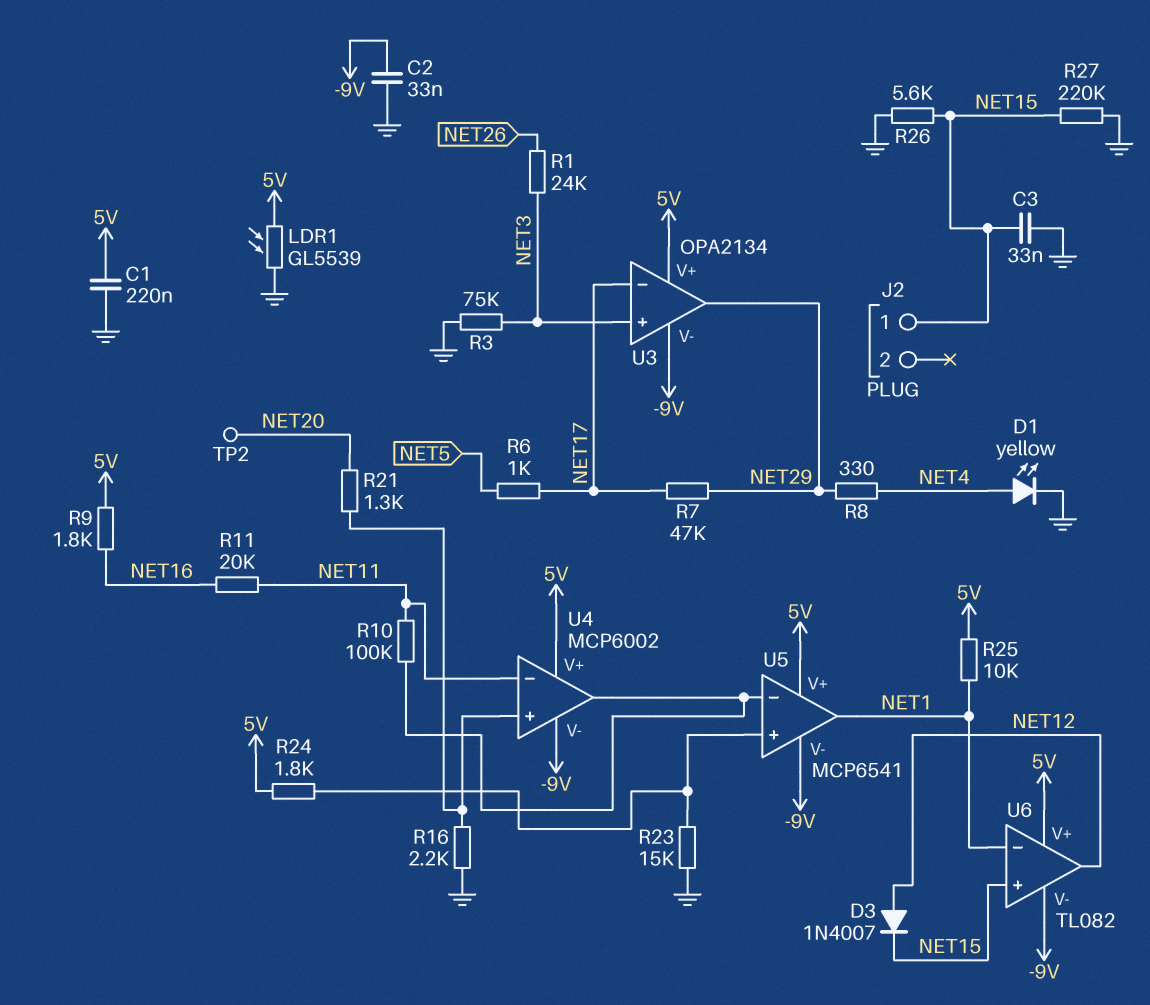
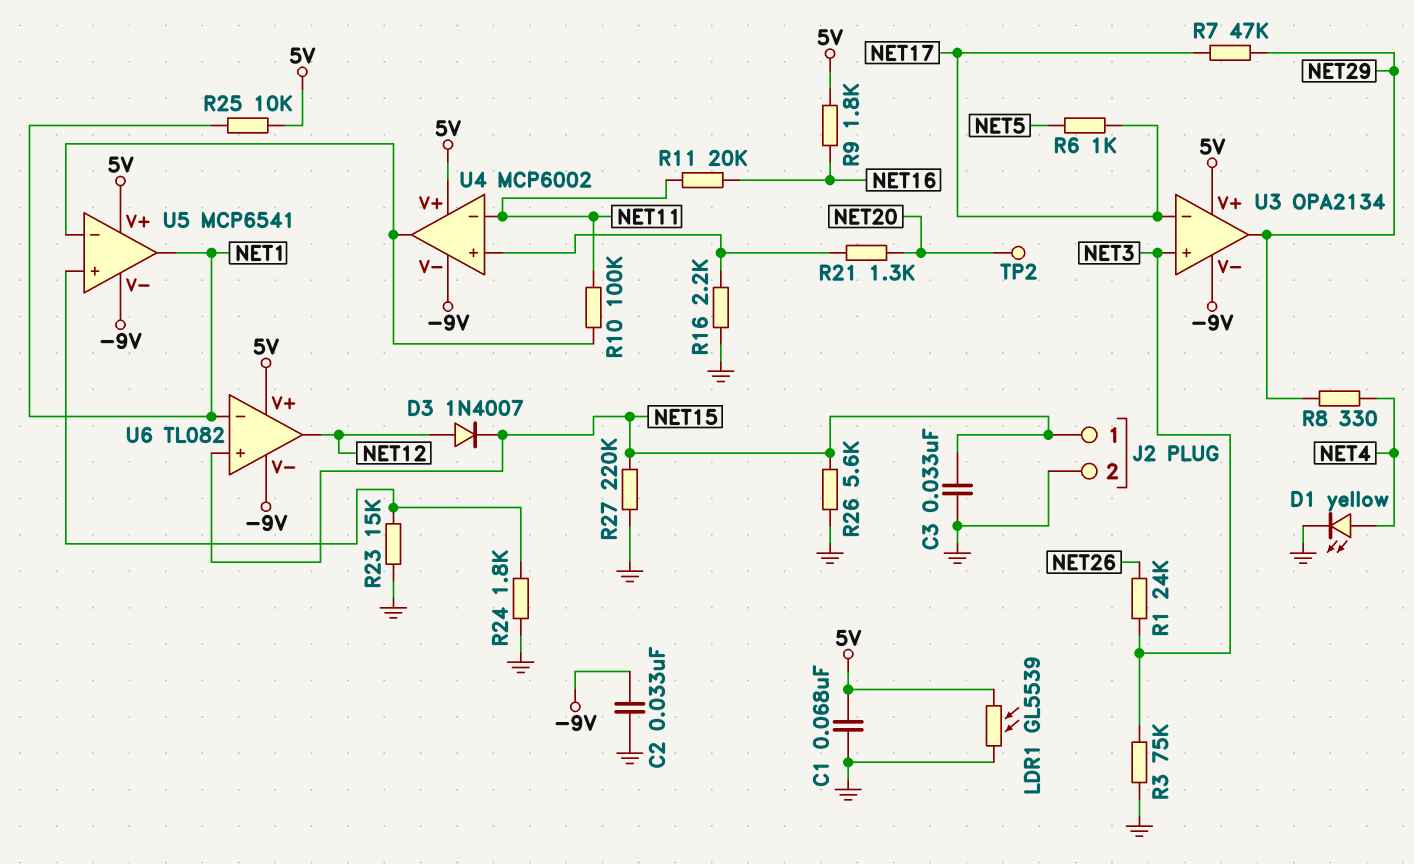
C1: 220nF (5V, GND) -> 68nF (5V, GND)
J2 pin 2: none -> GND
R24: 1.8k (5V, U5/in+) -> 1.8k (GND, U5/in+)

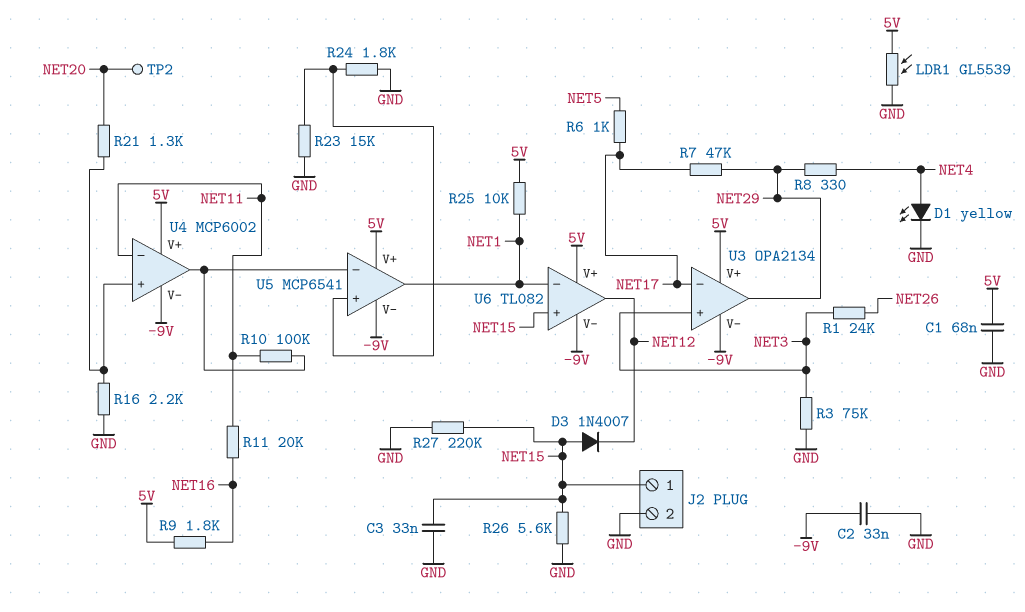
D3: diode 1N4007 (A NET12, K NET15) -> diode 1N4007 (A NET15, K NET12)

